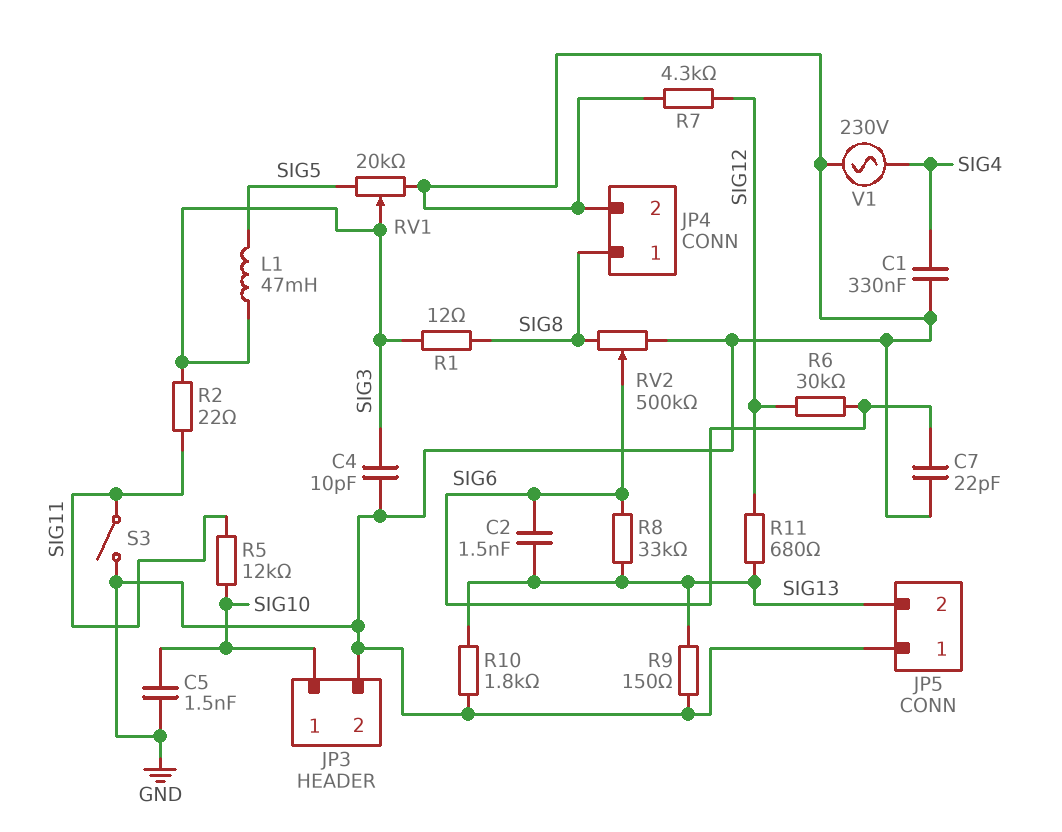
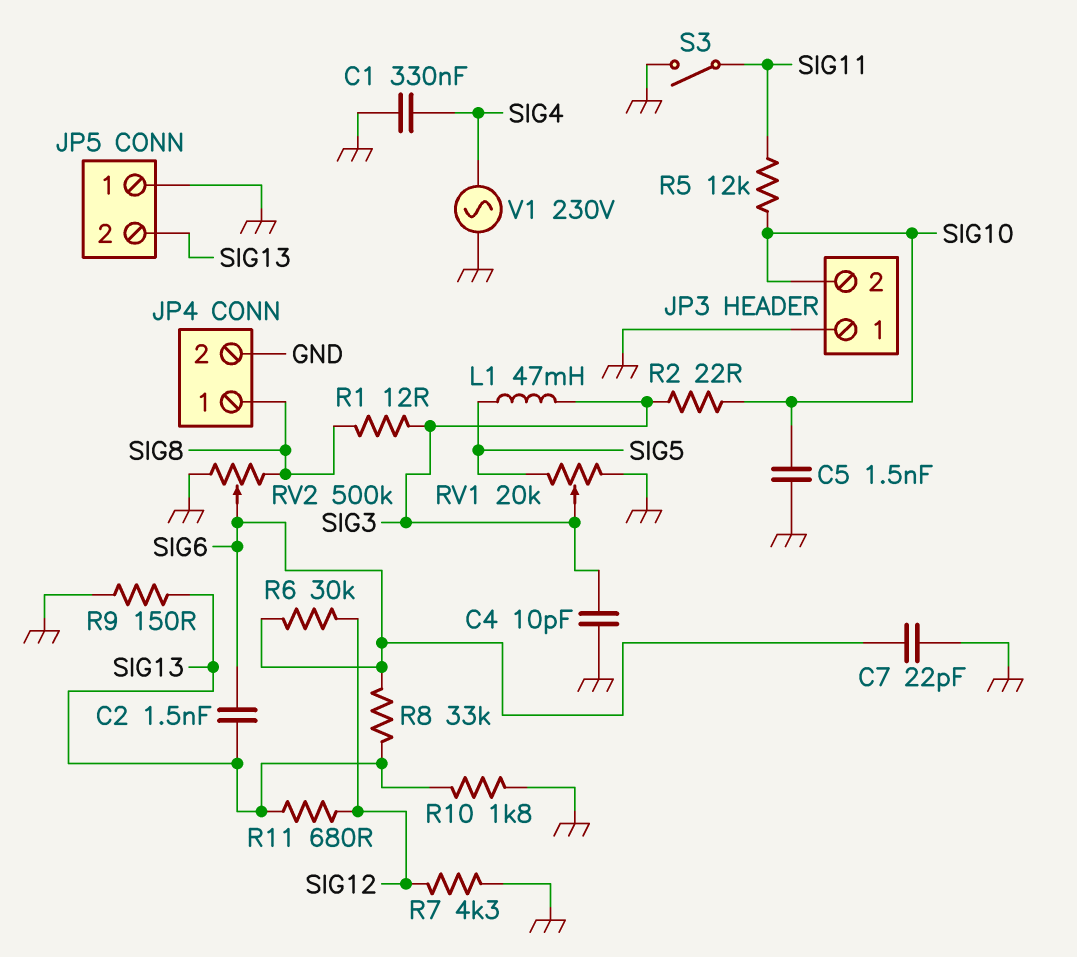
JP3 pin 1: SIG10 -> GND
JP3 pin 2: GND -> SIG10
R2: 22 (SIG3, SIG11) -> 22 (SIG3, SIG10)

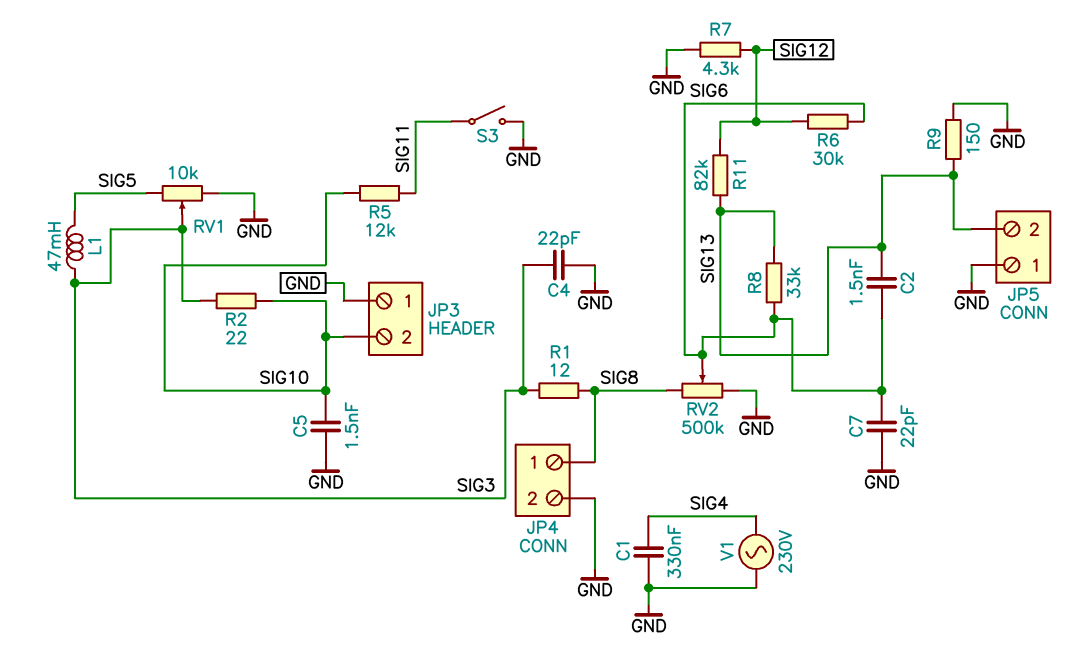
C4: 10pF (GND, SIG3) -> 22pF (GND, SIG3)
R10: 1.8k (GND, SIG13) -> none
R11: 680 (SIG12, SIG13) -> 82k (SIG12, SIG13)
RV1: 20k (GND, SIG5, wiper SIG3) -> 10k (GND, SIG5, wiper SIG3)

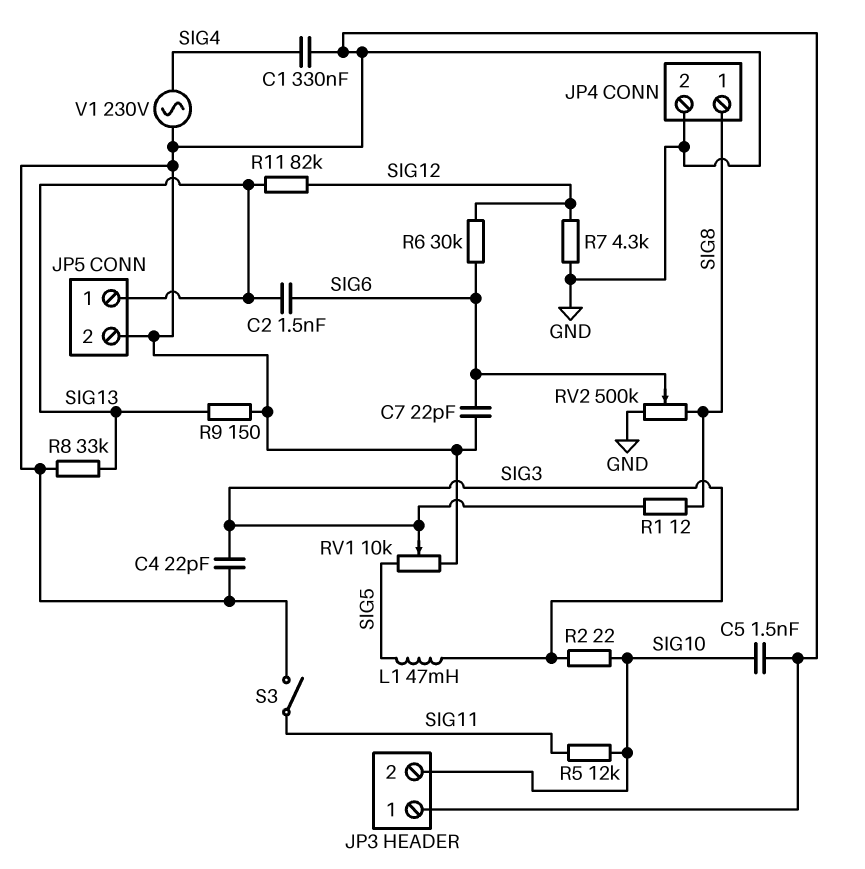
JP5 pin 1: GND -> SIG13
JP5 pin 2: SIG13 -> GND
R8: 33k (SIG6, SIG13) -> 33k (GND, SIG13)

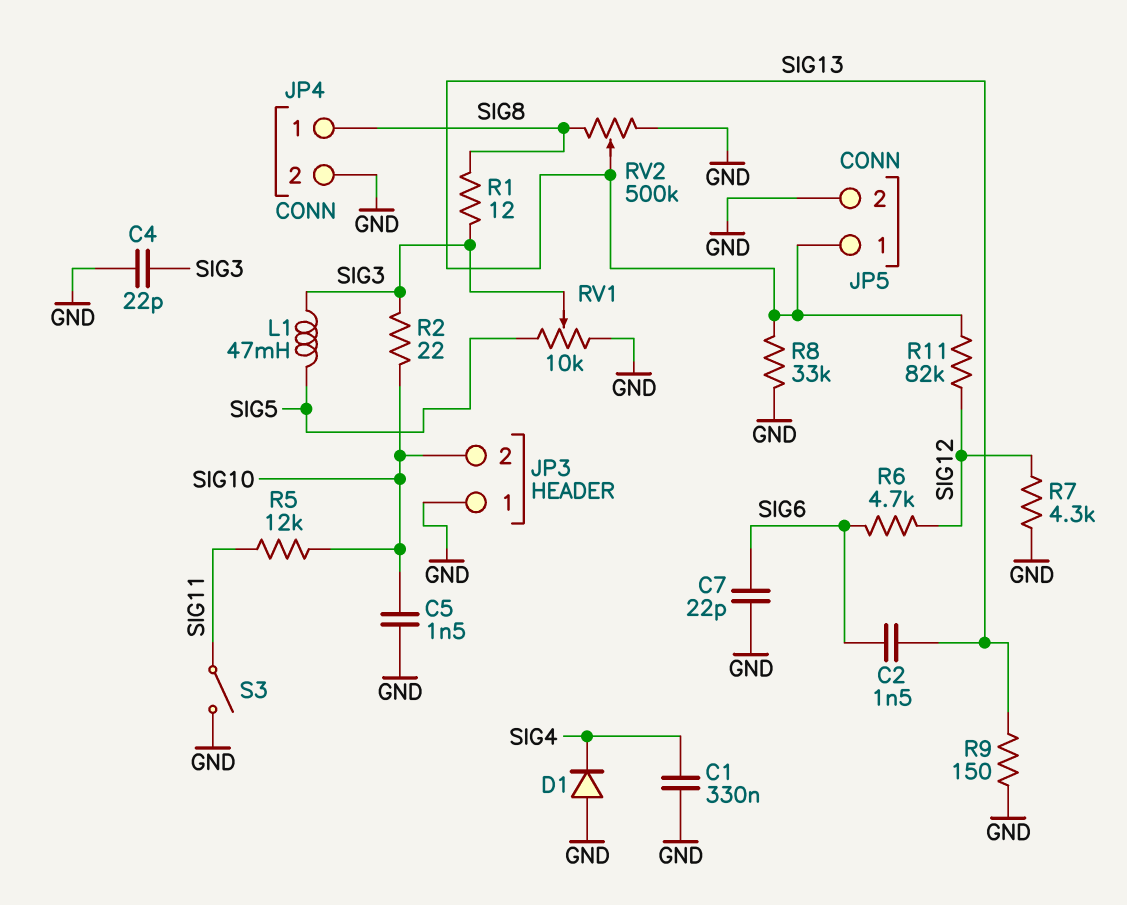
D1: none -> diode (A GND, K SIG4)
R6: 30k (SIG6, SIG12) -> 4.7k (SIG6, SIG12)
RV2: 500k (GND, SIG8, wiper SIG6) -> 500k (GND, SIG8, wiper SIG13)
V1: AC 230V (GND, SIG4) -> none

